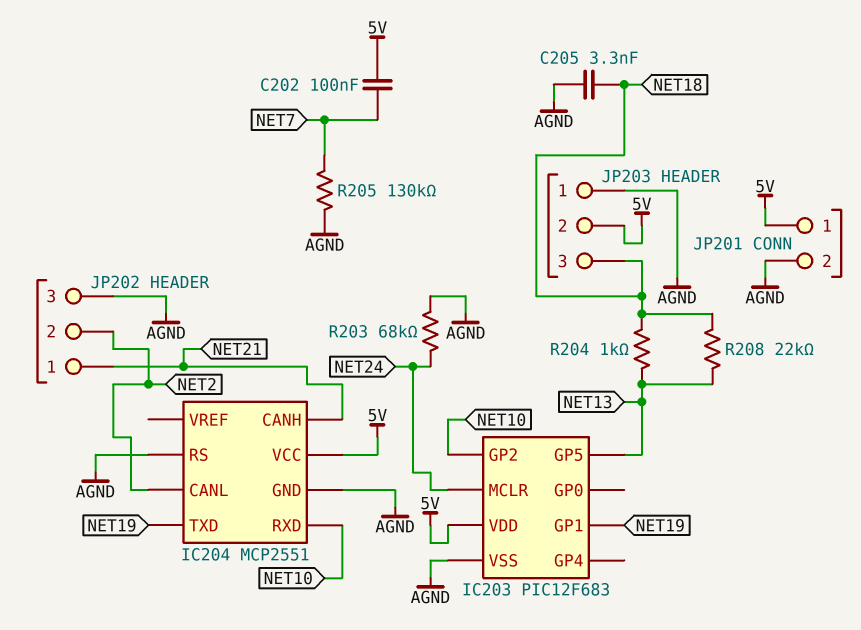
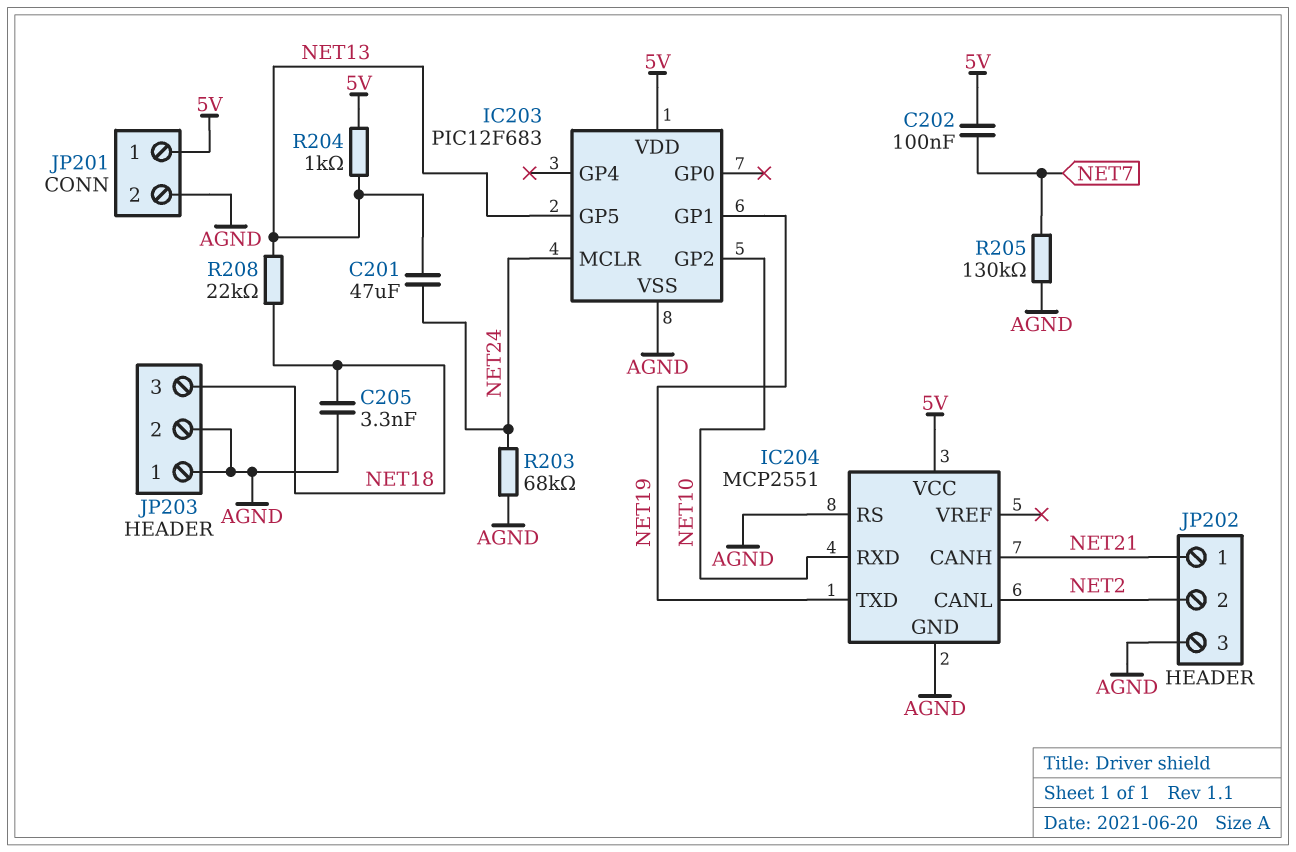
C201: none -> 47uF (NET13, NET24)
JP203 pin 2: 5V -> AGND
R204: 1k (NET13, NET18) -> 1k (5V, NET13)

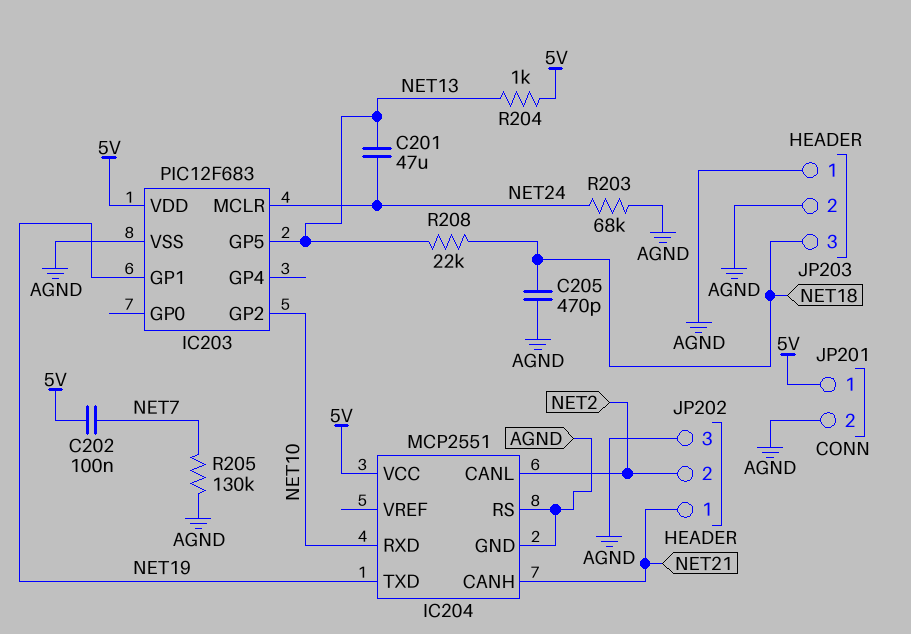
C205: 3.3nF (AGND, NET18) -> 470pF (AGND, NET18)

